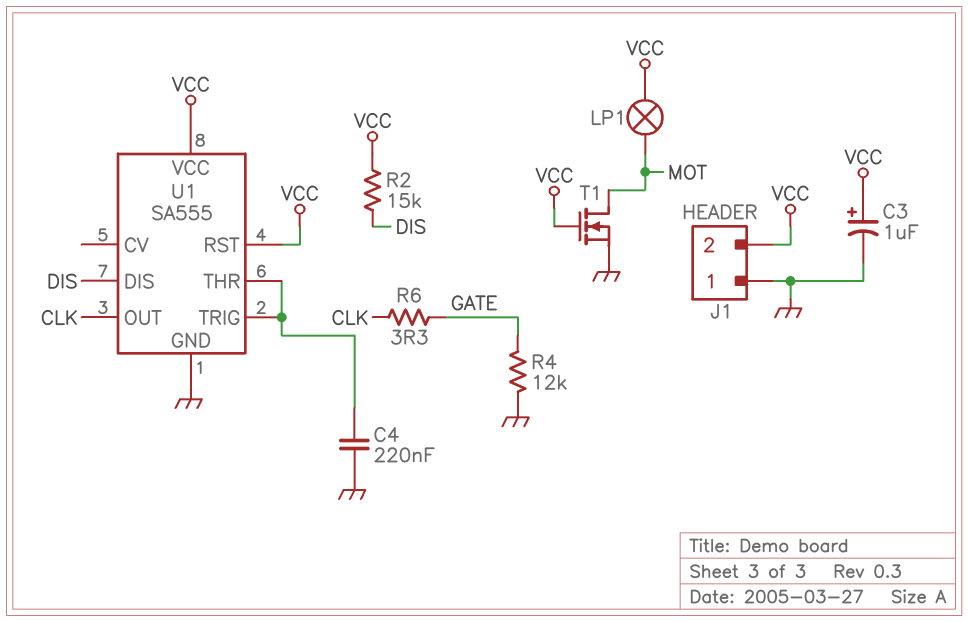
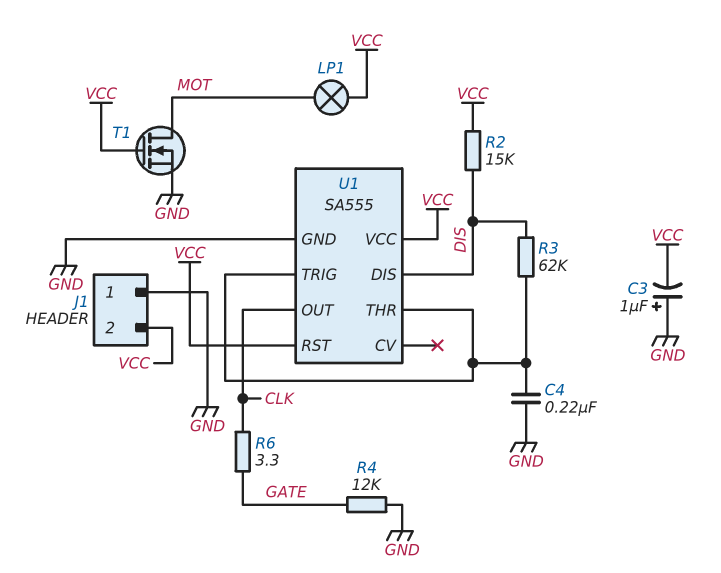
C3: 1uF (plus VCC, minus GND) -> 1uF (plus GND, minus VCC)
R3: none -> 62k (DIS, U1/THR)

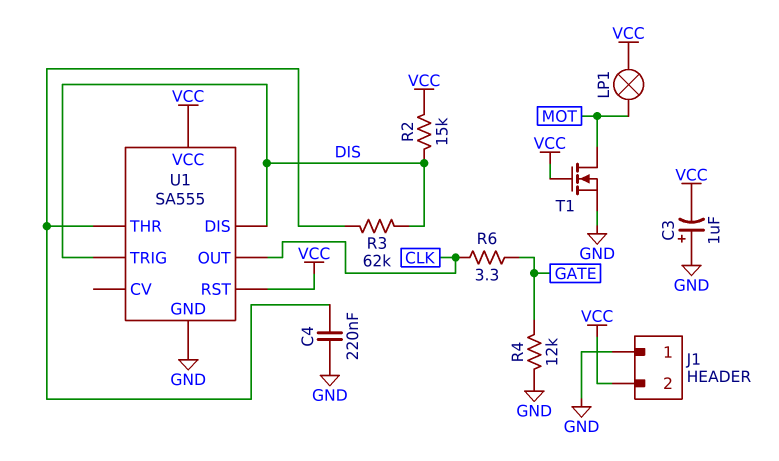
U1 pin TRIG: U1/THR -> DIS

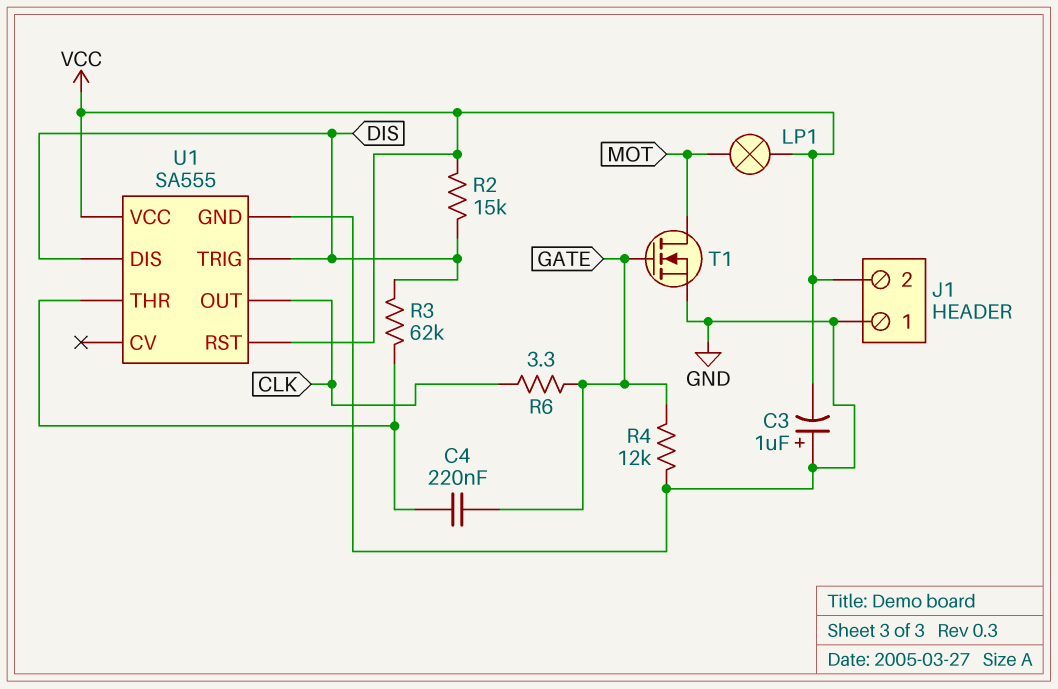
C4: 220nF (GND, U1/THR) -> 220nF (GATE, U1/THR)
T1: NMOS (G VCC, D MOT, S GND) -> NMOS (G GATE, D MOT, S GND)

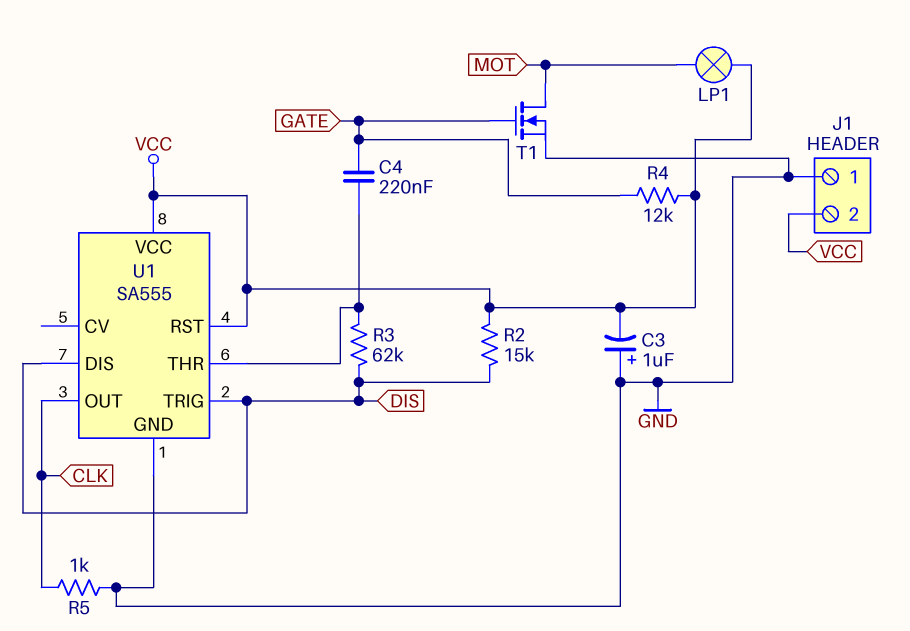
R4: 12k (GATE, GND) -> 12k (GATE, VCC)
R5: none -> 1k (CLK, GND)
R6: 3.3 (CLK, GATE) -> none

